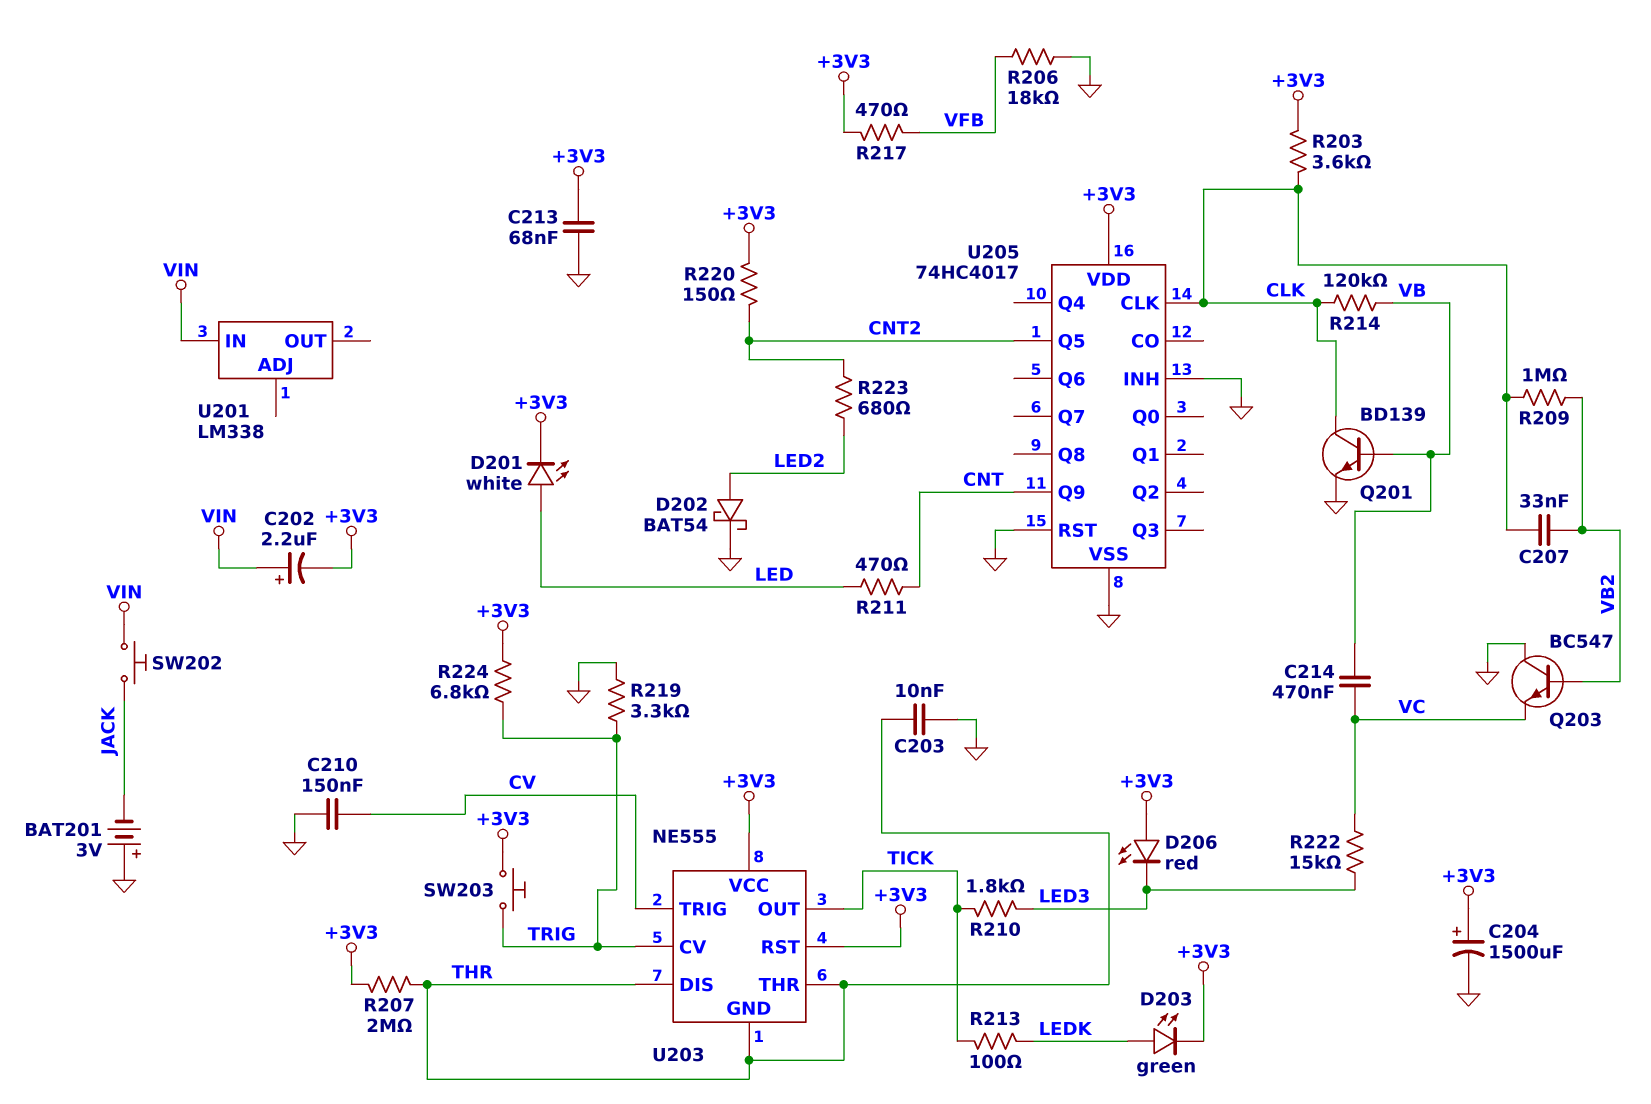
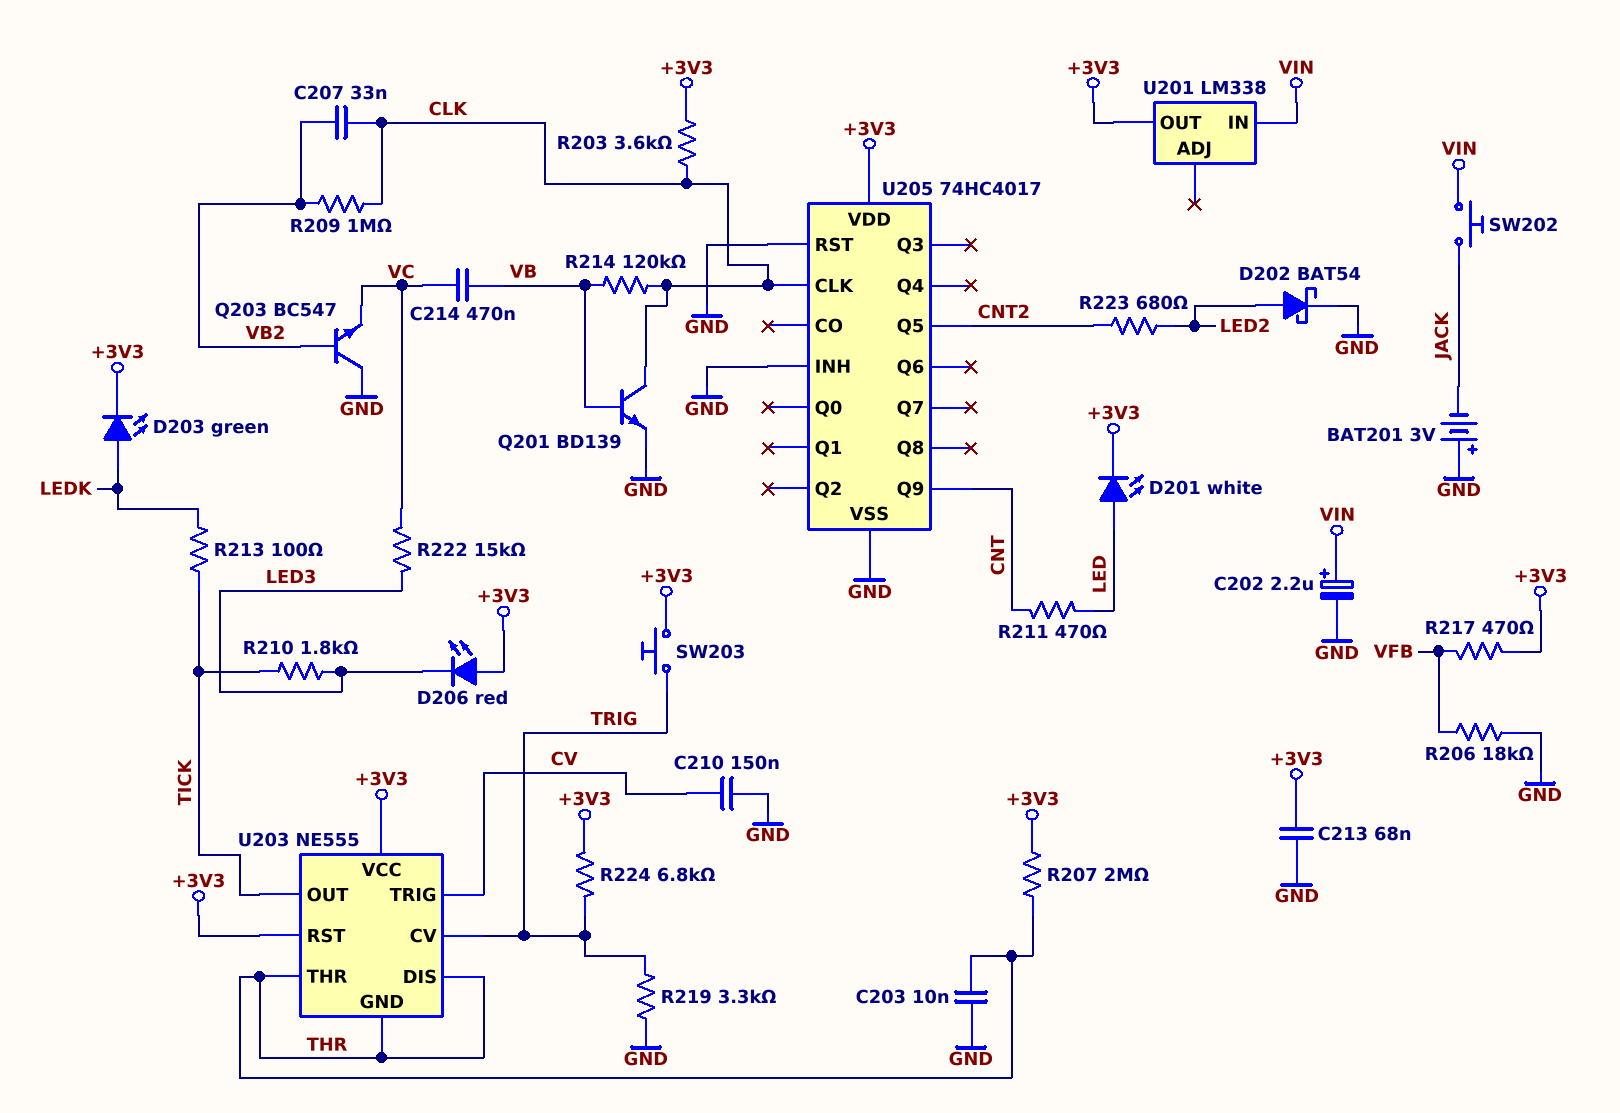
C202: 2.2uF (plus VIN, minus +3V3) -> 2.2uF (plus VIN, minus GND)
C204: 1500uF (plus +3V3, minus GND) -> none
R220: 150 (+3V3, CNT2) -> none
U201 pin OUT: none -> +3V3

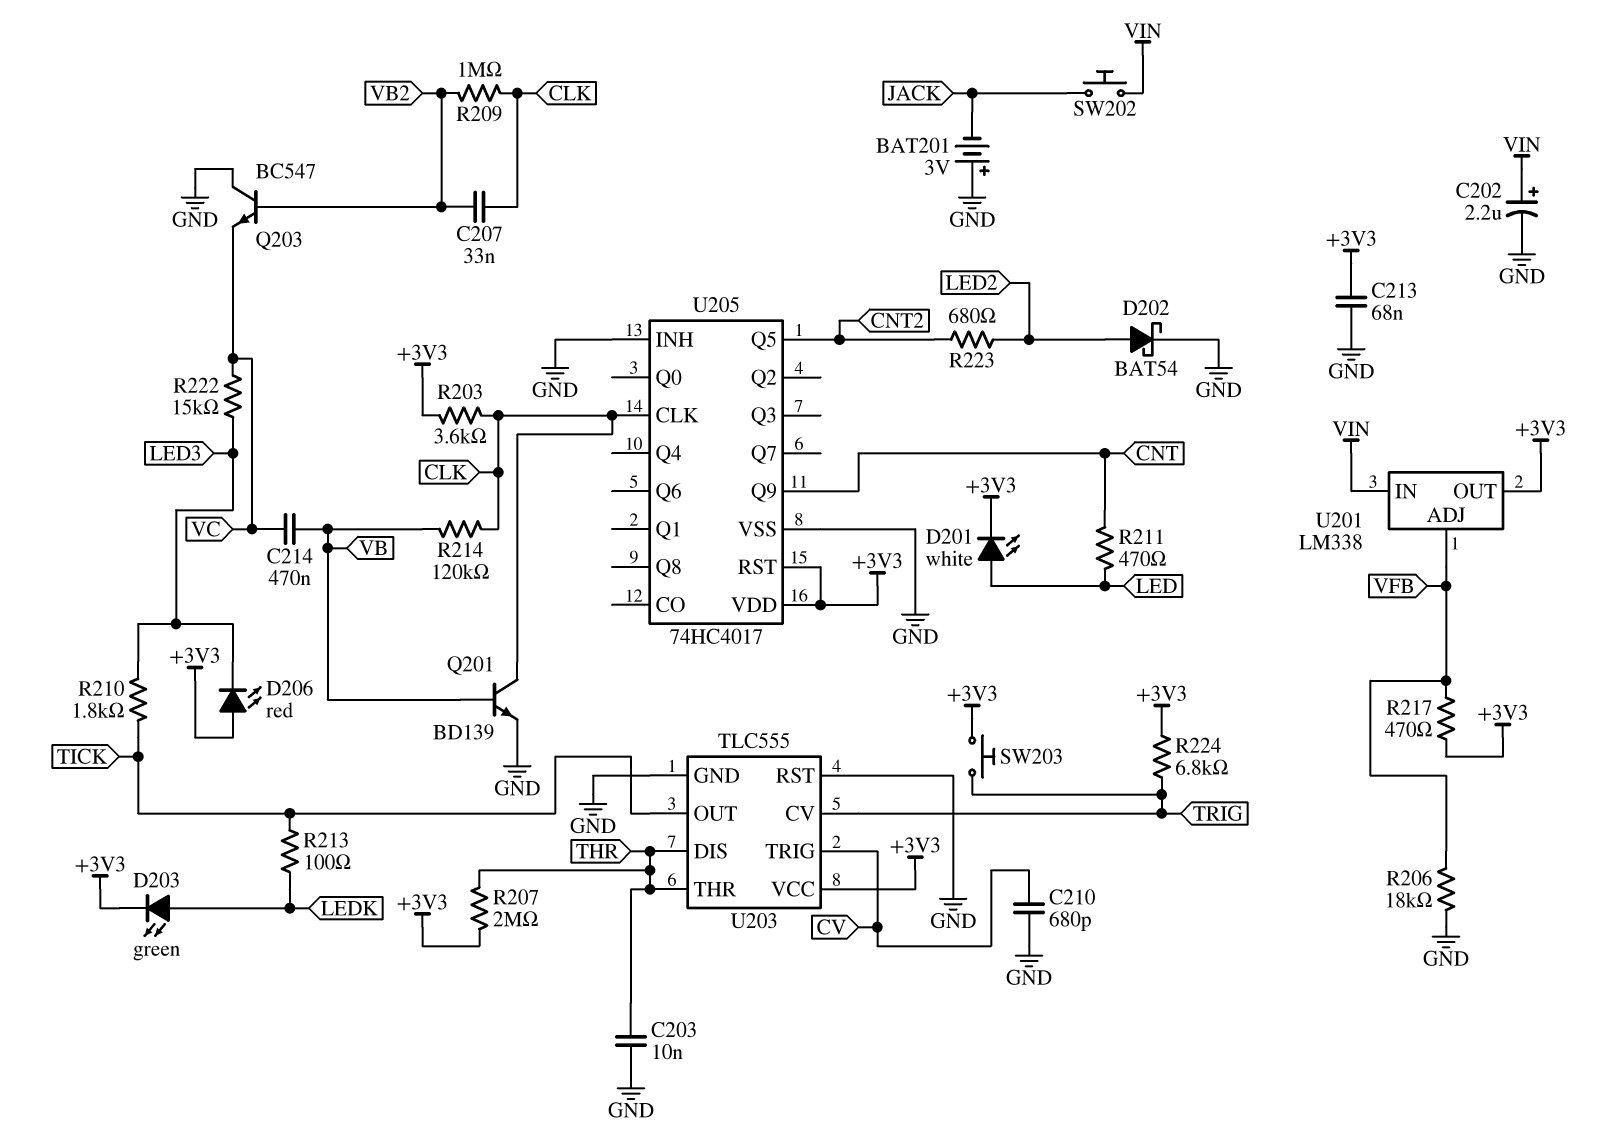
C210: 150nF (CV, GND) -> 680pF (CV, GND)
R219: 3.3k (GND, TRIG) -> none
U201 pin ADJ: none -> VFB
U203: NE555 -> TLC555
U203 pin GND: THR -> GND
U203 pin RST: +3V3 -> GND
U205 pin RST: GND -> +3V3

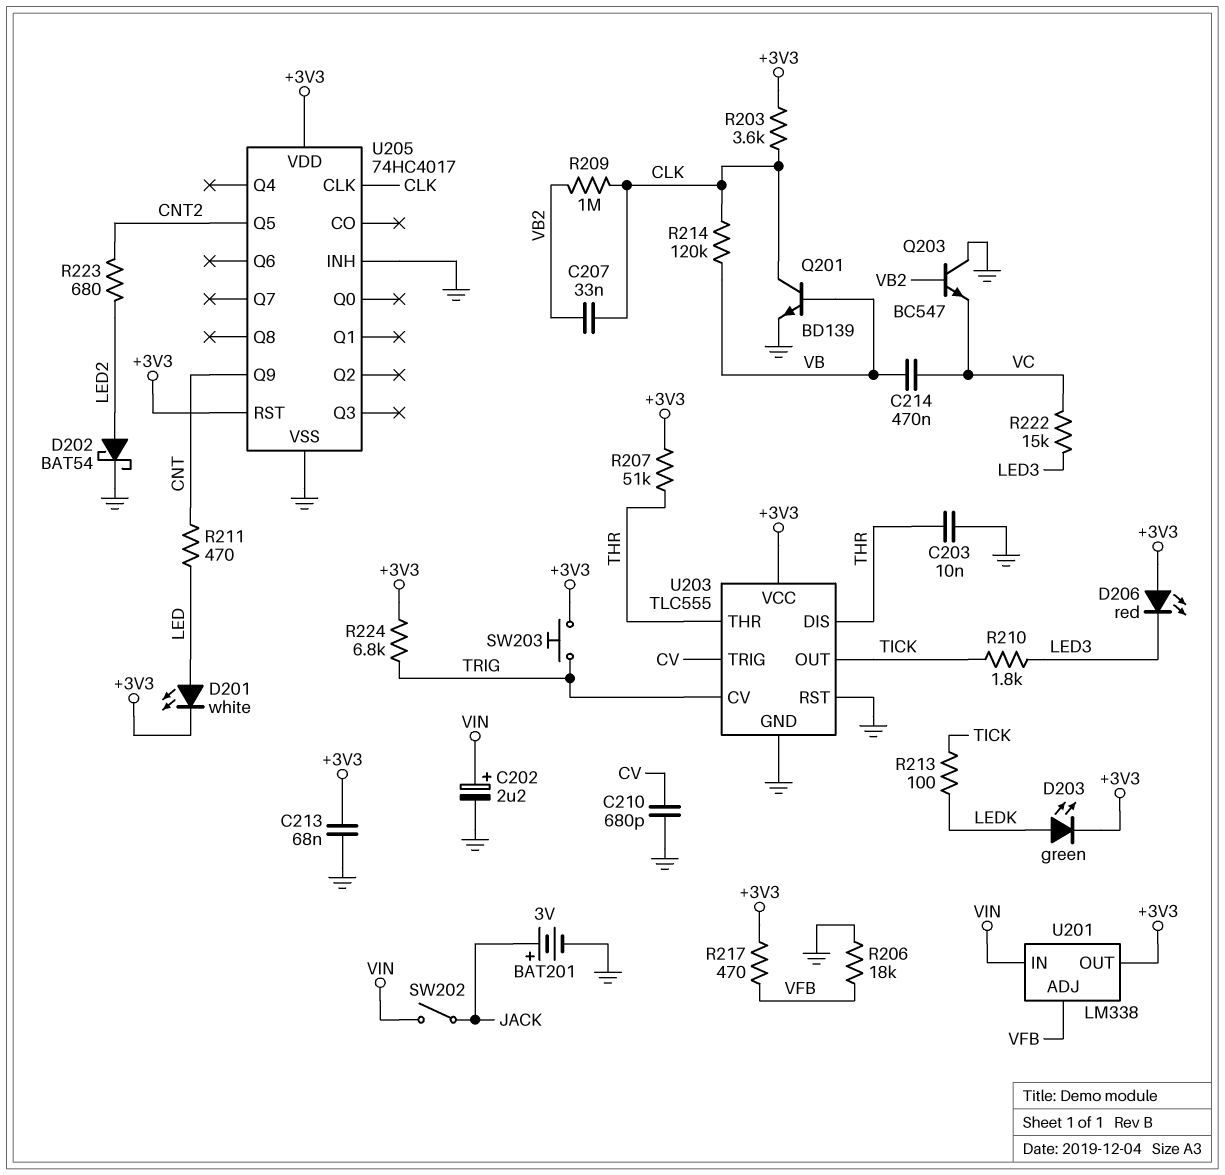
BAT201: 3V (plus GND, minus JACK) -> 3V (plus JACK, minus GND)
R207: 2M (+3V3, THR) -> 51k (+3V3, THR)
SW202: button (JACK, VIN) -> switch (JACK, VIN)

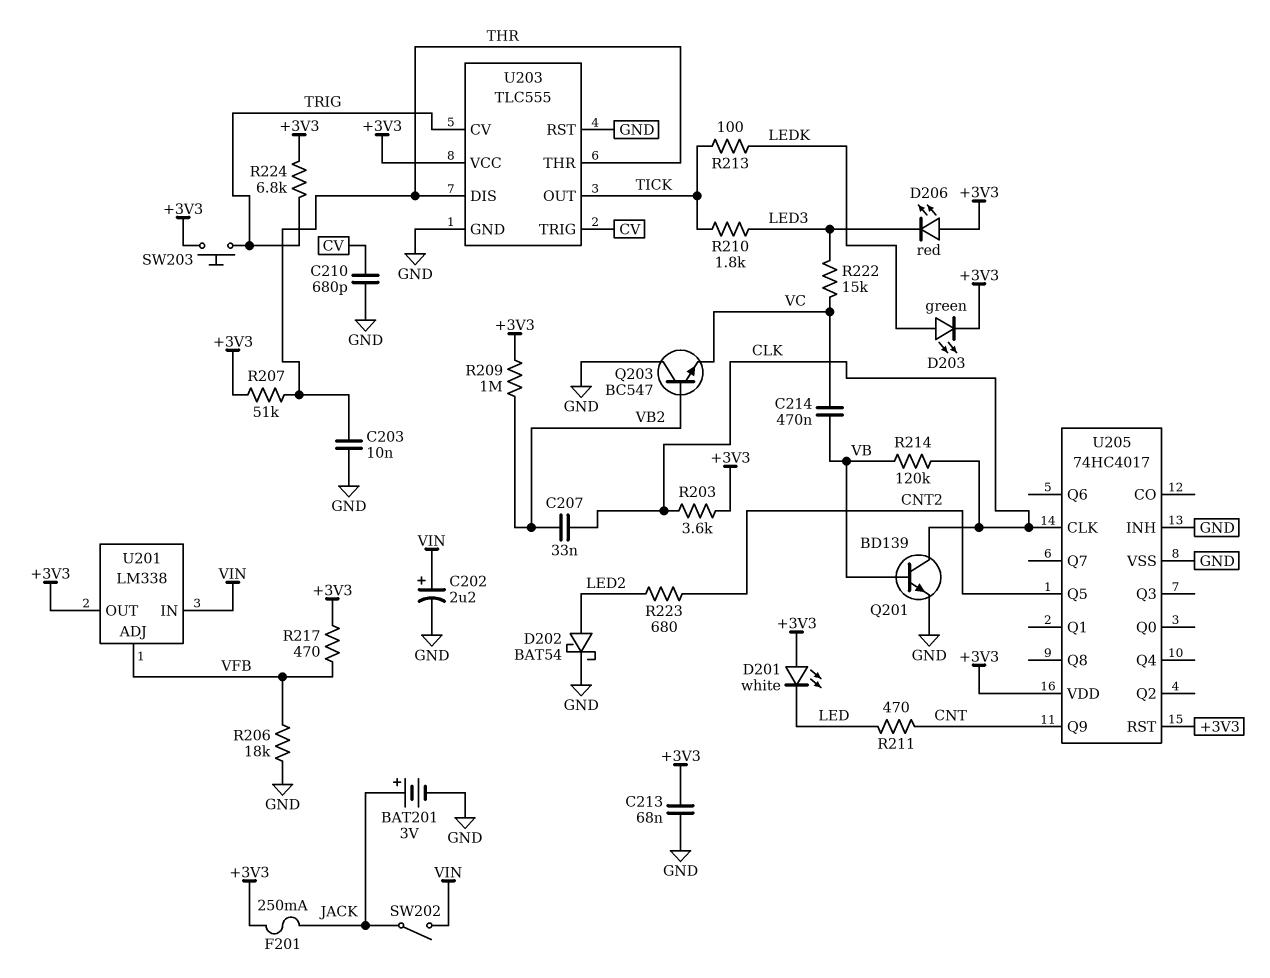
D201: LED white (A LED, K +3V3) -> LED white (A +3V3, K LED)
F201: none -> 250mA (+3V3, JACK)
R209: 1M (CLK, VB2) -> 1M (+3V3, VB2)

